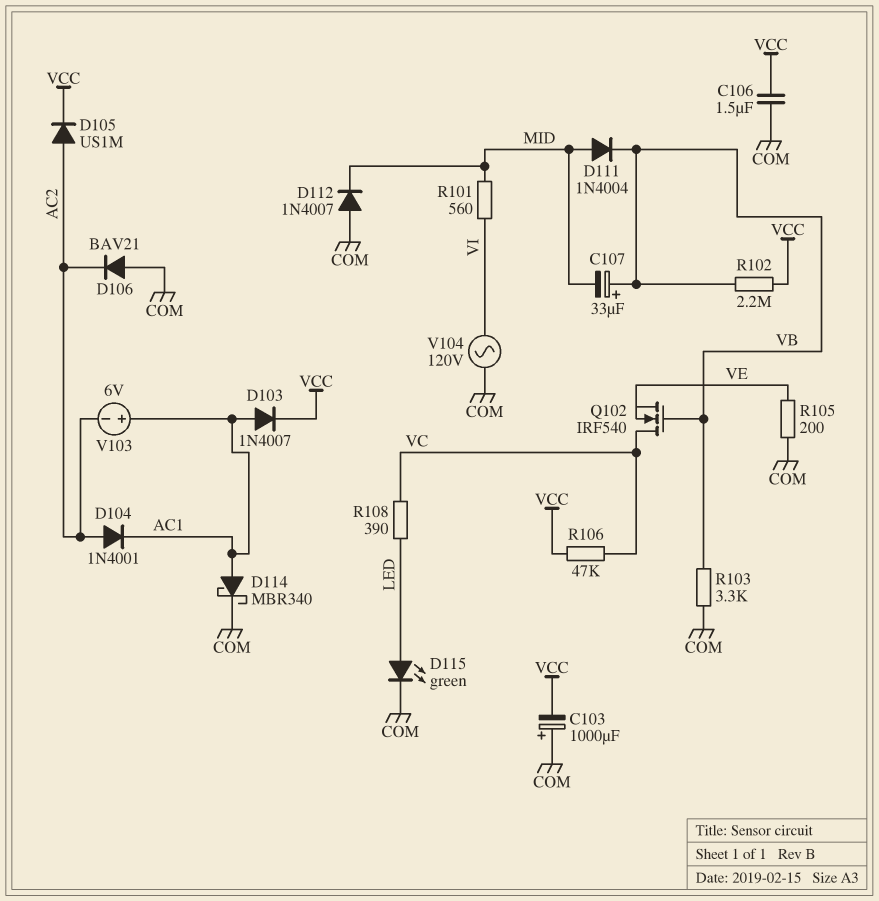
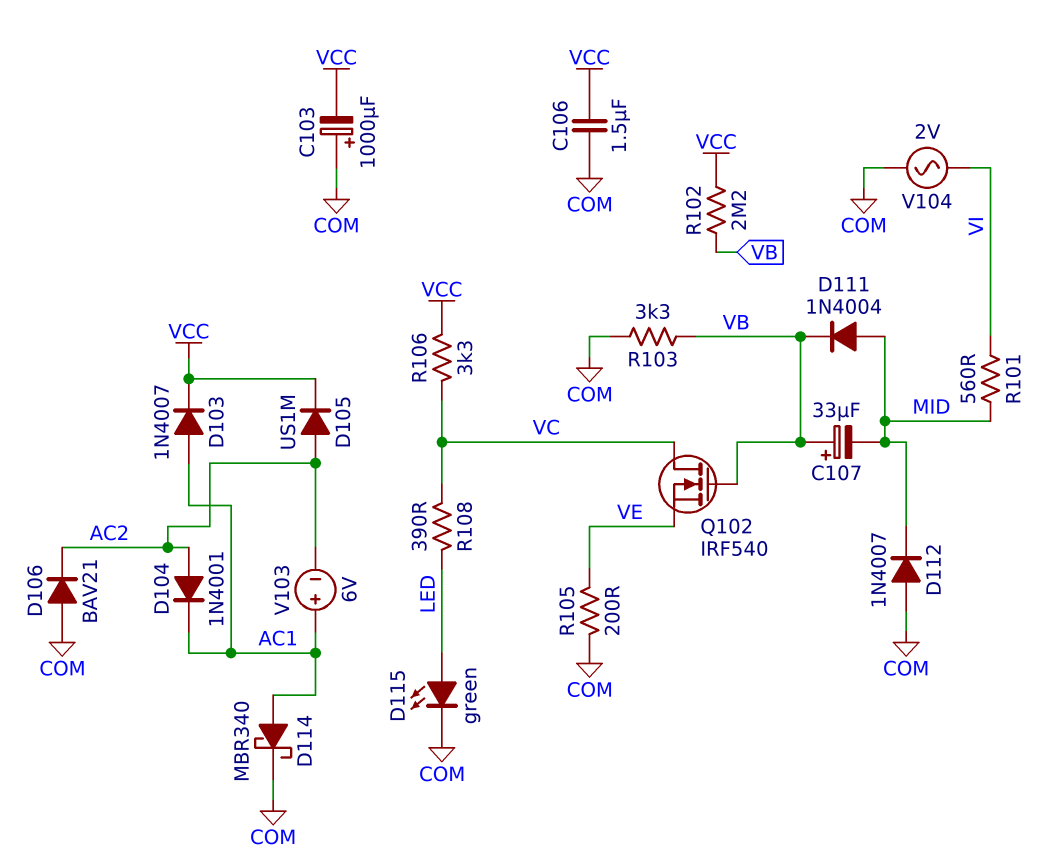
R106: 47k (VC, VCC) -> 3.3k (VC, VCC)
V104: AC 120V (COM, VI) -> AC 2V (COM, VI)

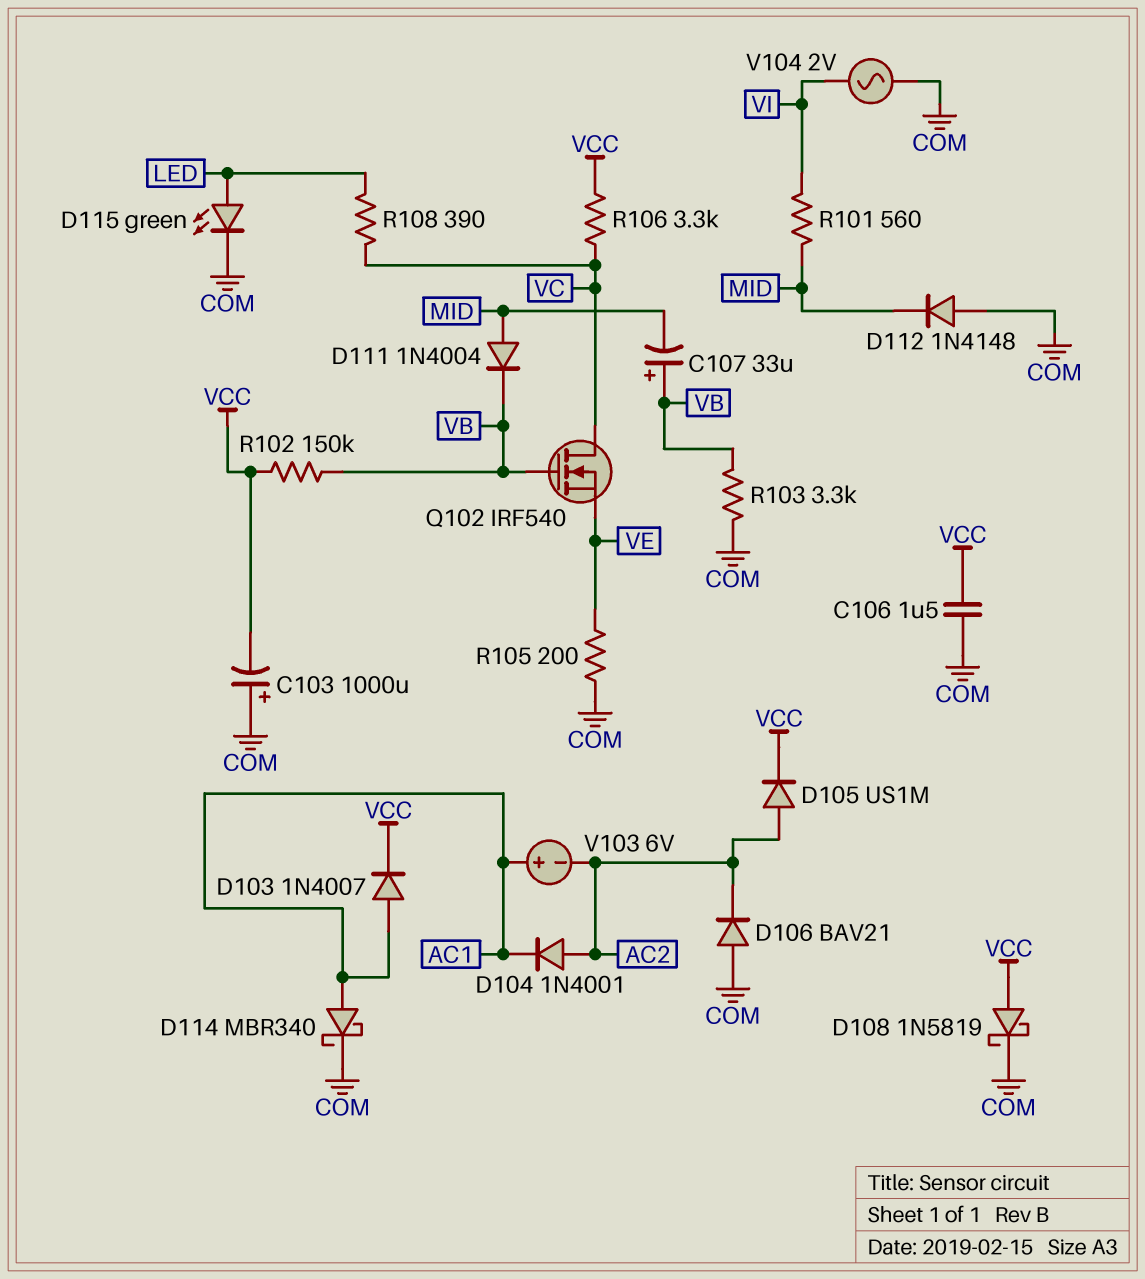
D108: none -> schottky 1N5819 (A VCC, K COM)
D112: diode 1N4007 (A COM, K MID) -> diode 1N4148 (A COM, K MID)
R102: 2.2M (VB, VCC) -> 150k (VB, VCC)

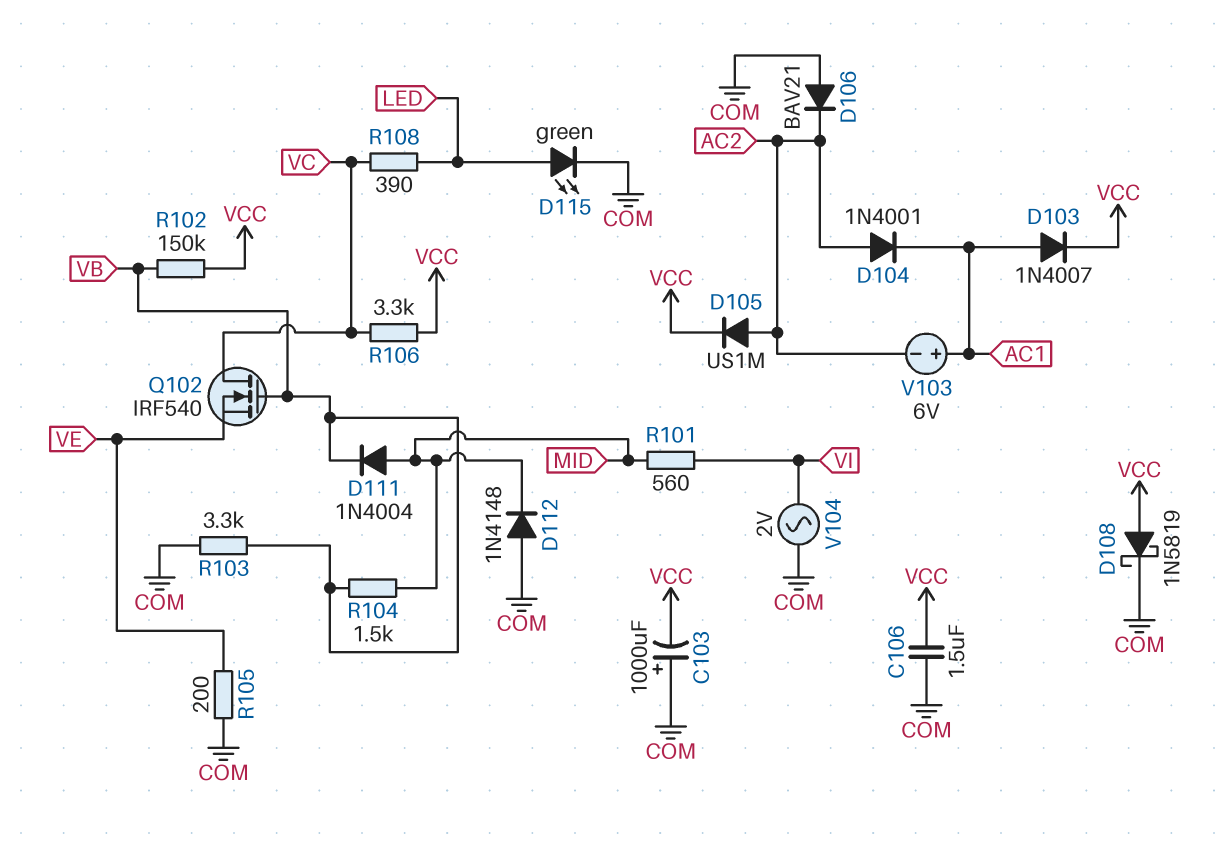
C107: 33uF (plus VB, minus MID) -> none
D114: schottky MBR340 (A AC1, K COM) -> none
R104: none -> 1.5k (MID, VB)

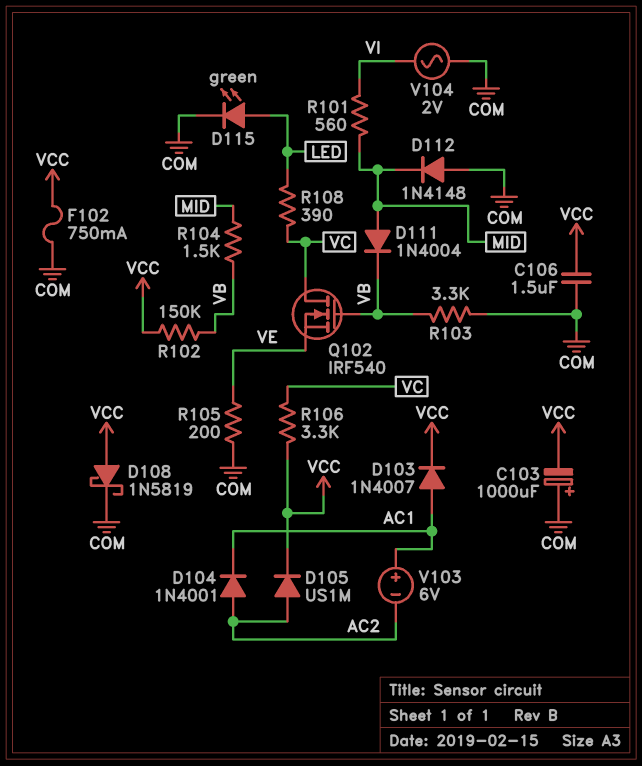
D106: diode BAV21 (A COM, K AC2) -> none
F102: none -> 750mA (COM, VCC)

